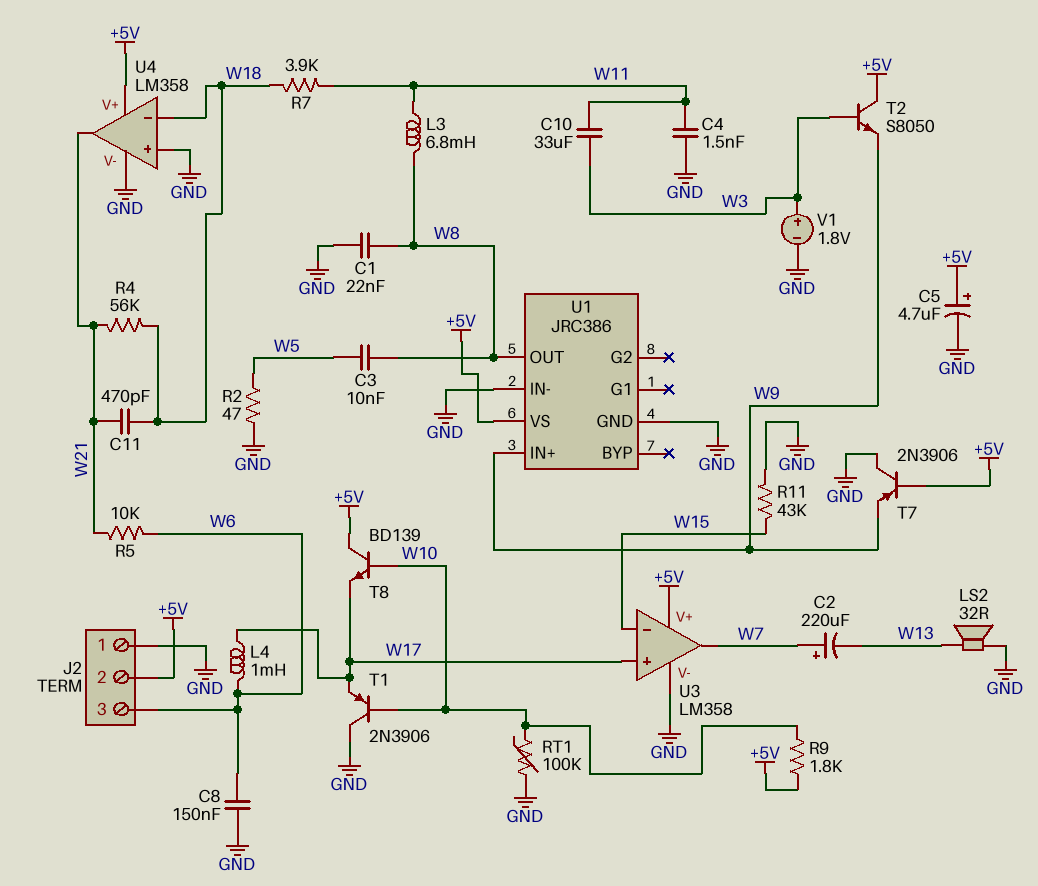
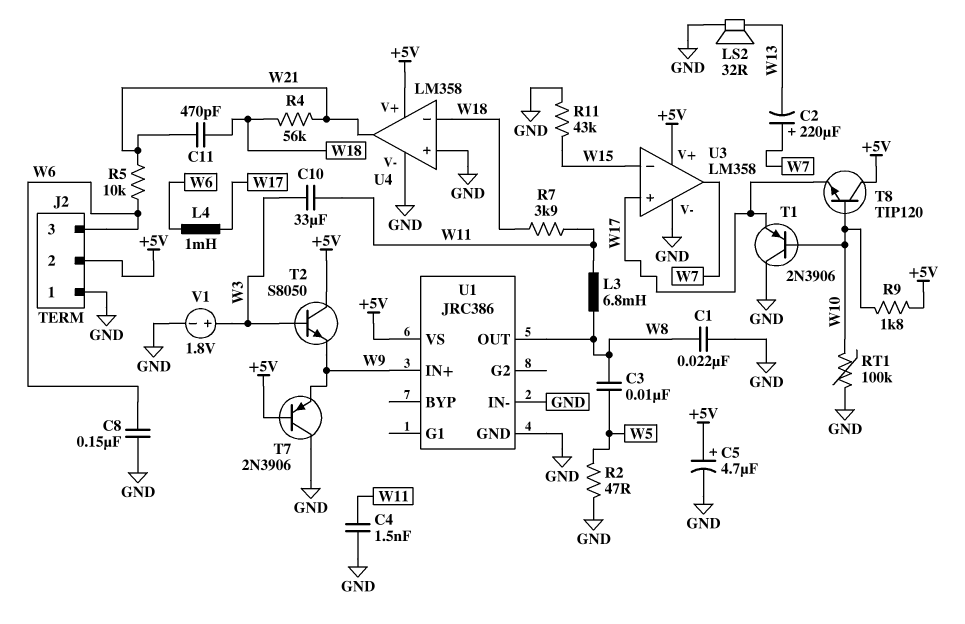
T8: NPN BD139 (B W10, C +5V, E W17) -> NPN TIP120 (B W10, C +5V, E W17)

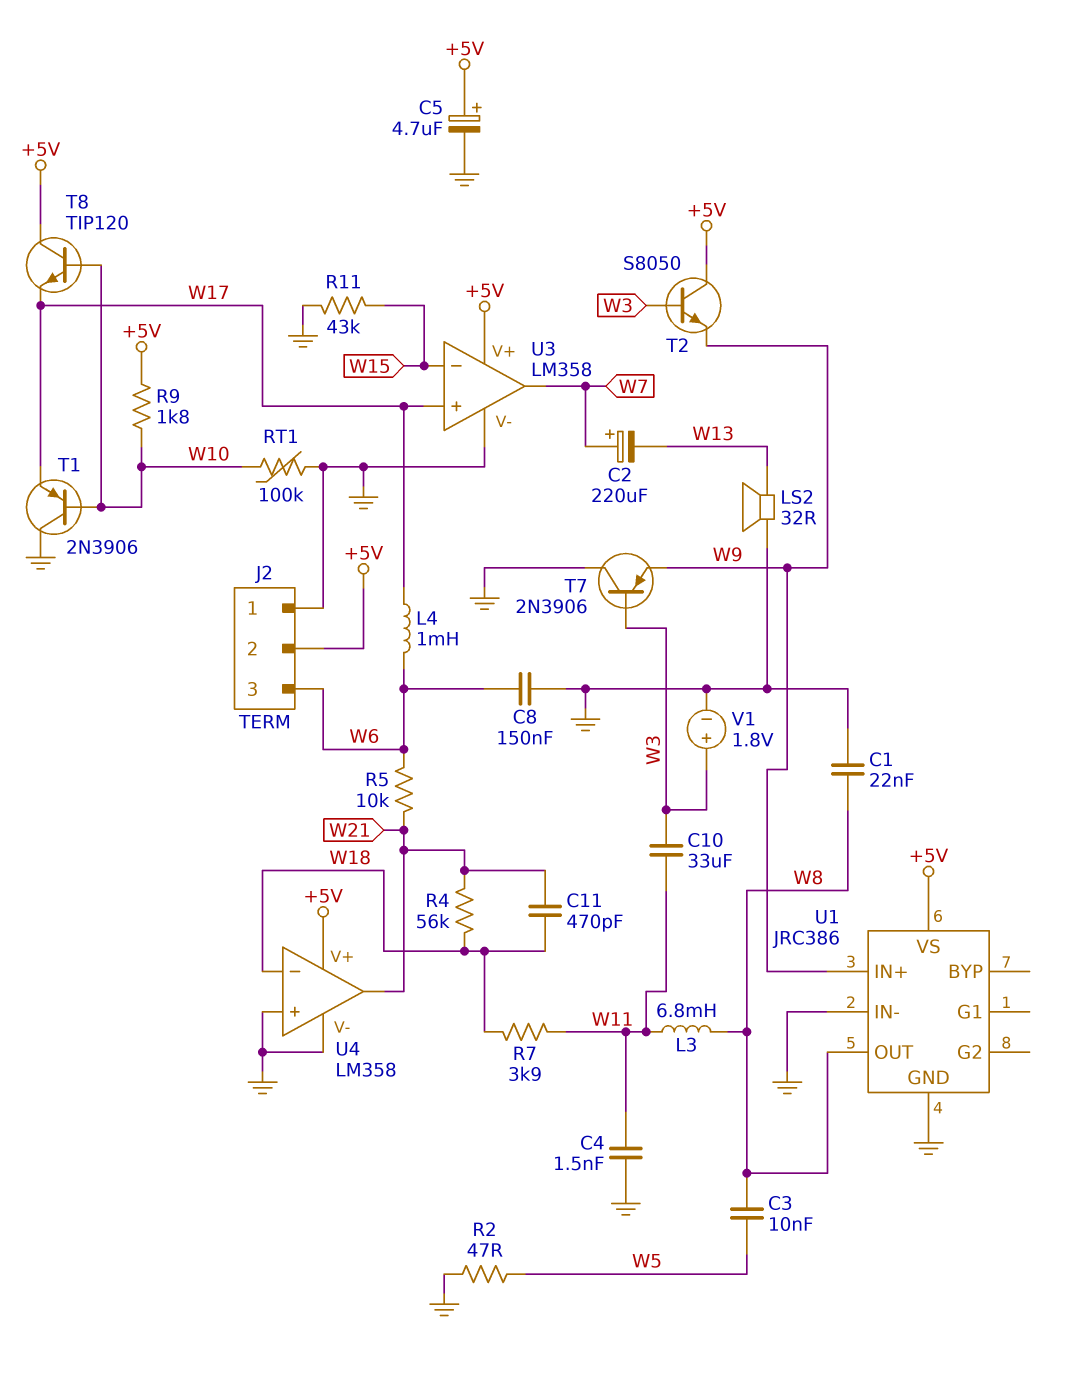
T7: PNP 2N3906 (B +5V, C GND, E W9) -> PNP 2N3906 (B W3, C GND, E W9)

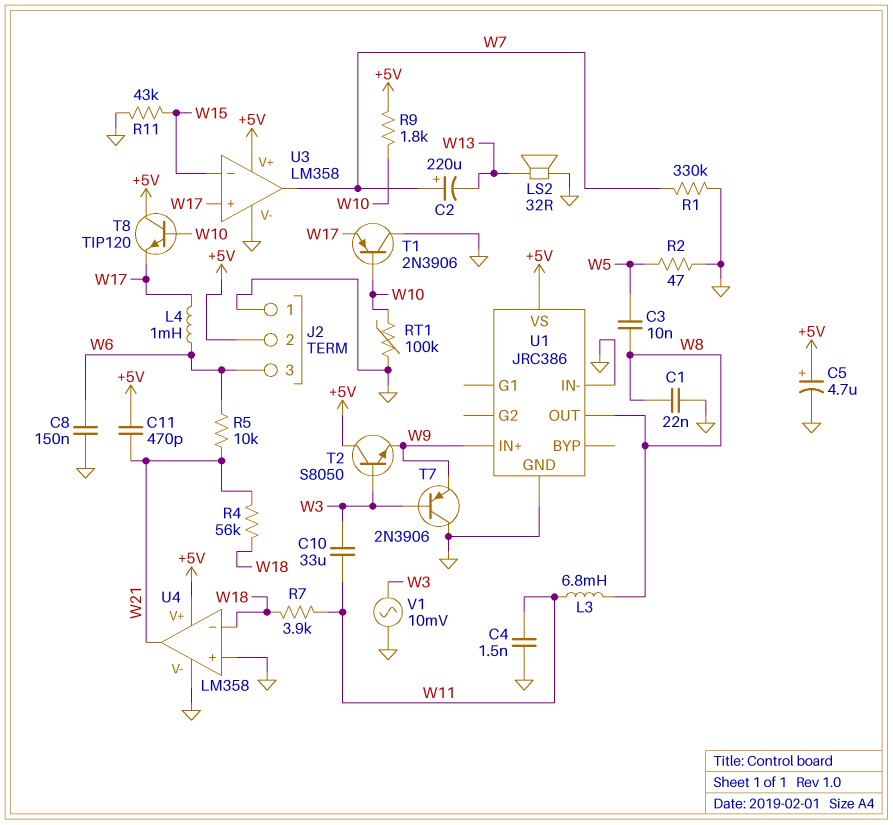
C11: 470pF (W18, W21) -> 470pF (+5V, W21)
R1: none -> 330k (GND, W7)
V1: 1.8V (plus W3, minus GND) -> AC 10mV (GND, W3)

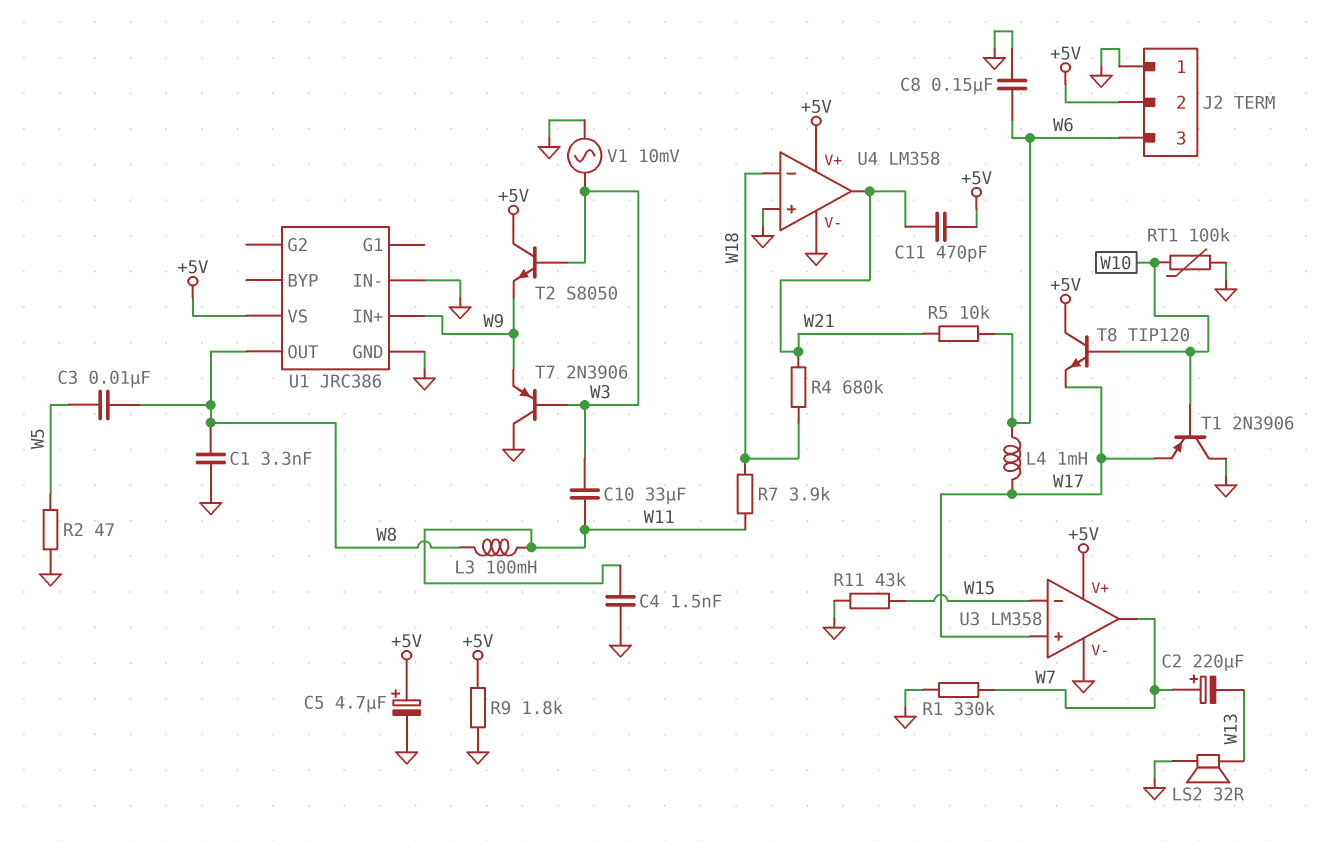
C1: 22nF (GND, W8) -> 3.3nF (GND, W8)
L3: 6.8mH (W8, W11) -> 100mH (W8, W11)
R4: 56k (W18, W21) -> 680k (W18, W21)
R9: 1.8k (+5V, W10) -> 1.8k (+5V, GND)

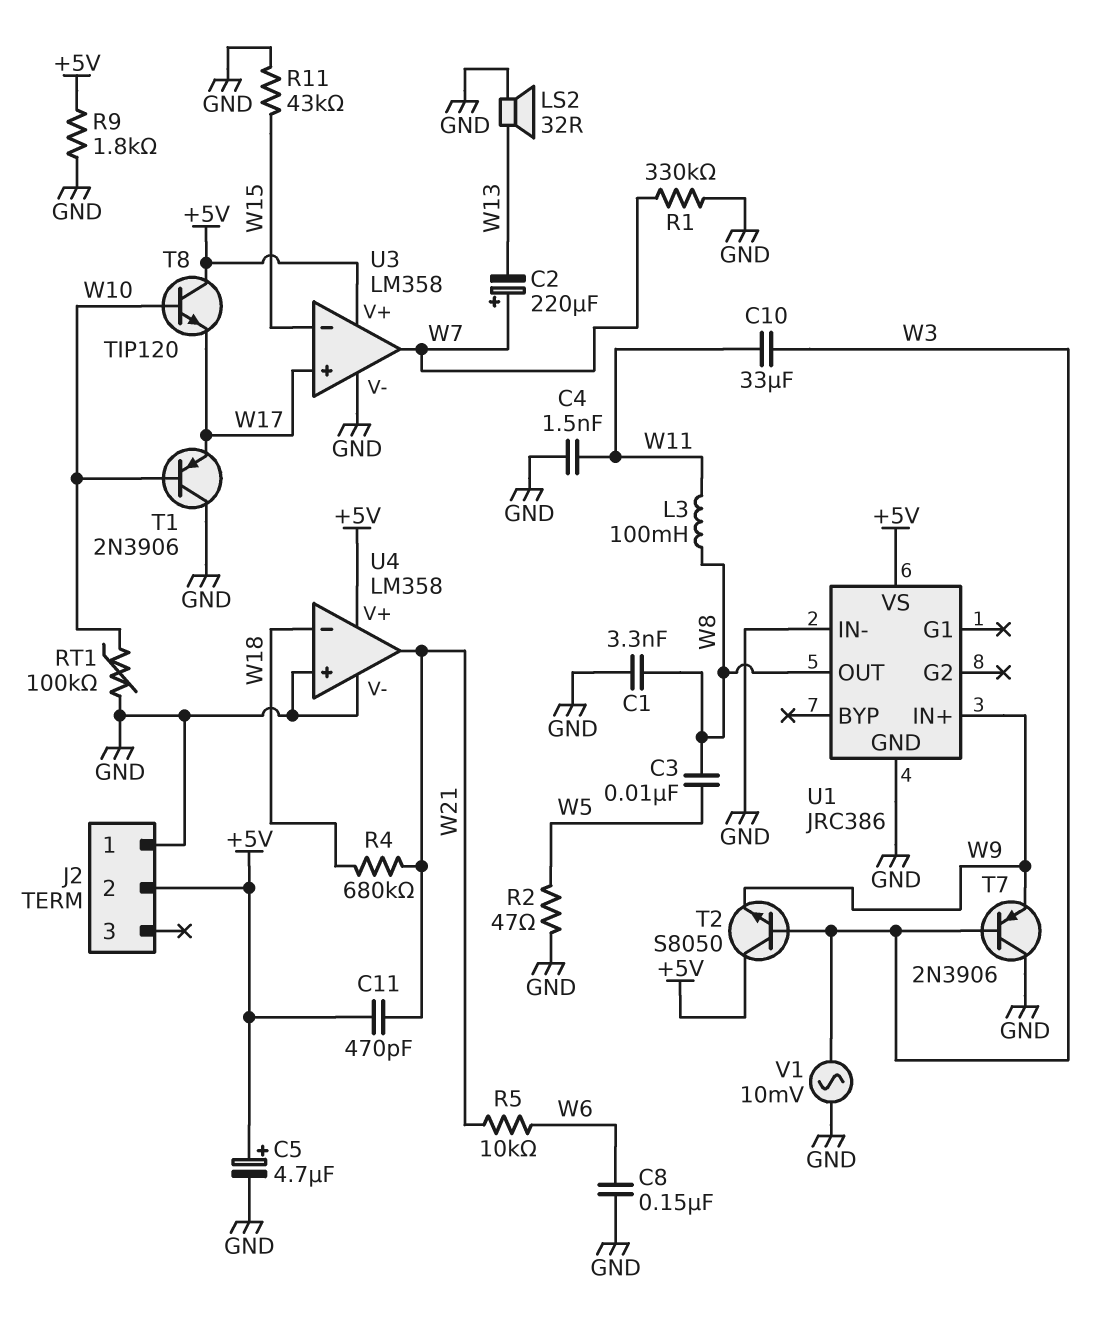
J2 pin 3: W6 -> none
L4: 1mH (W6, W17) -> none
R7: 3.9k (W11, W18) -> none

